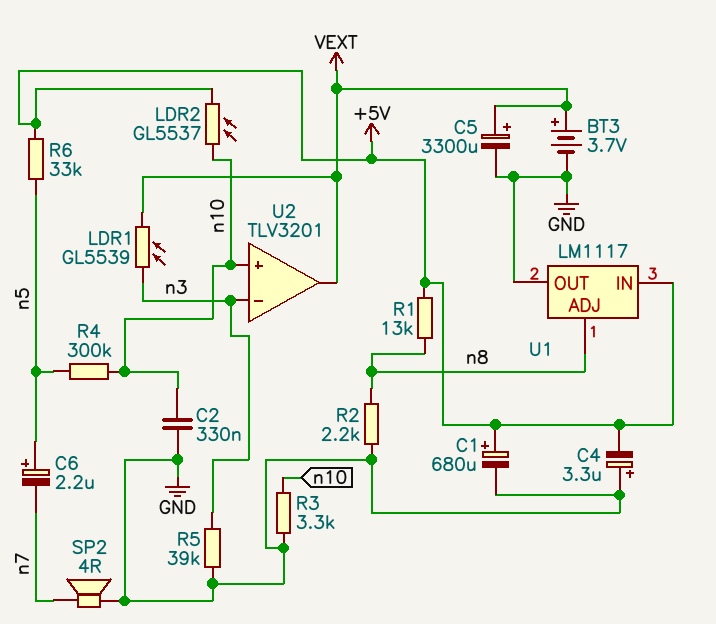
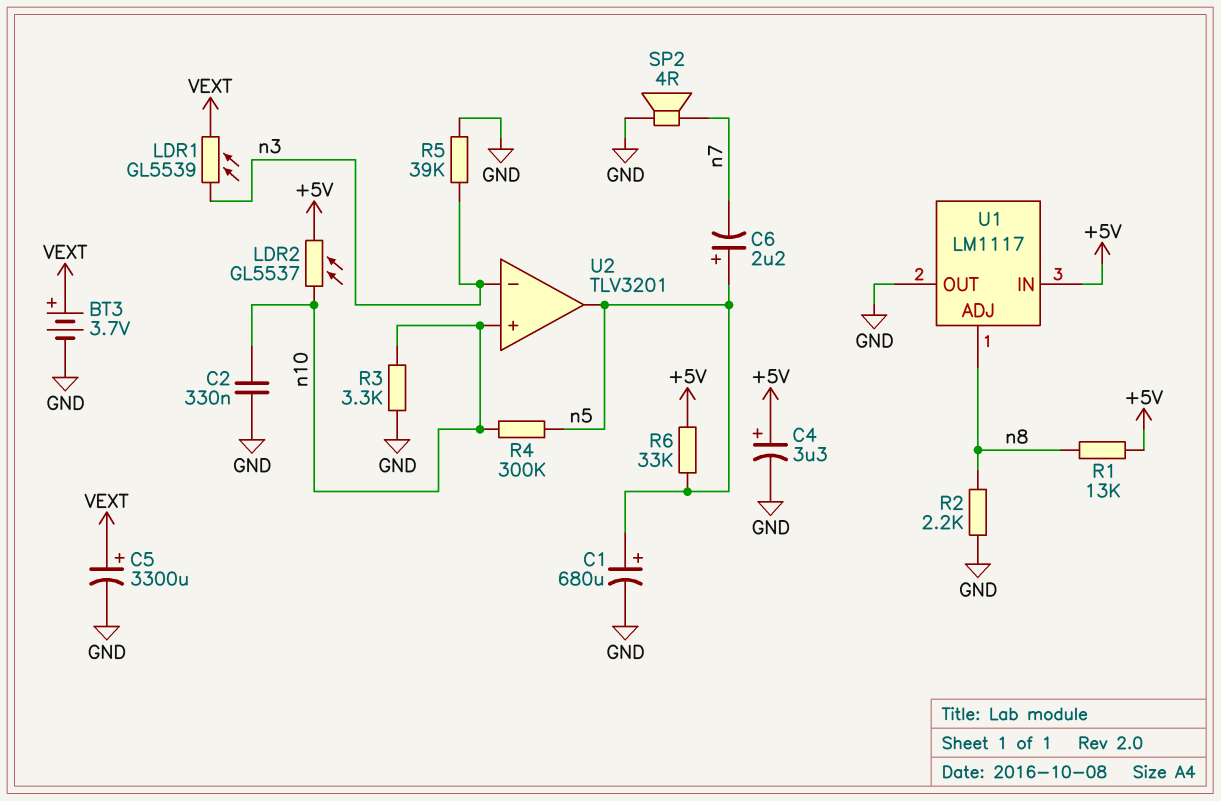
C1: 680uF (plus +5V, minus GND) -> 680uF (plus n5, minus GND)
C4: 3.3uF (plus GND, minus +5V) -> 3.3uF (plus +5V, minus GND)
U2 pin out: VEXT -> n5

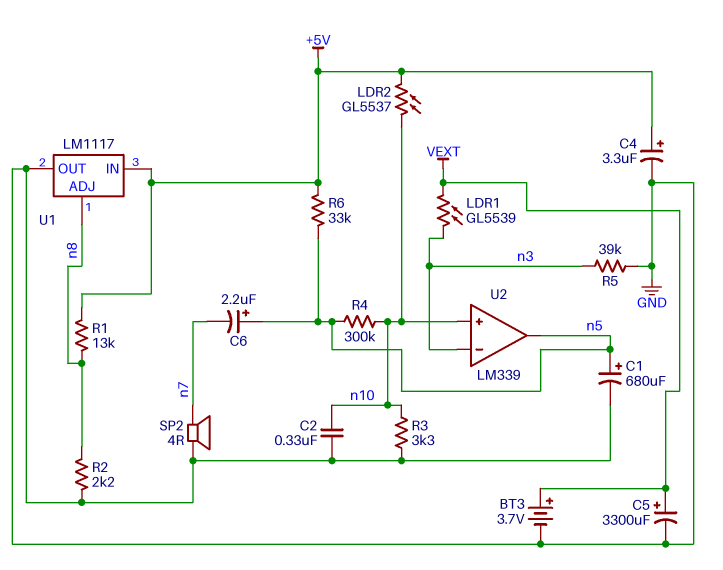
U2: TLV3201 -> LM339

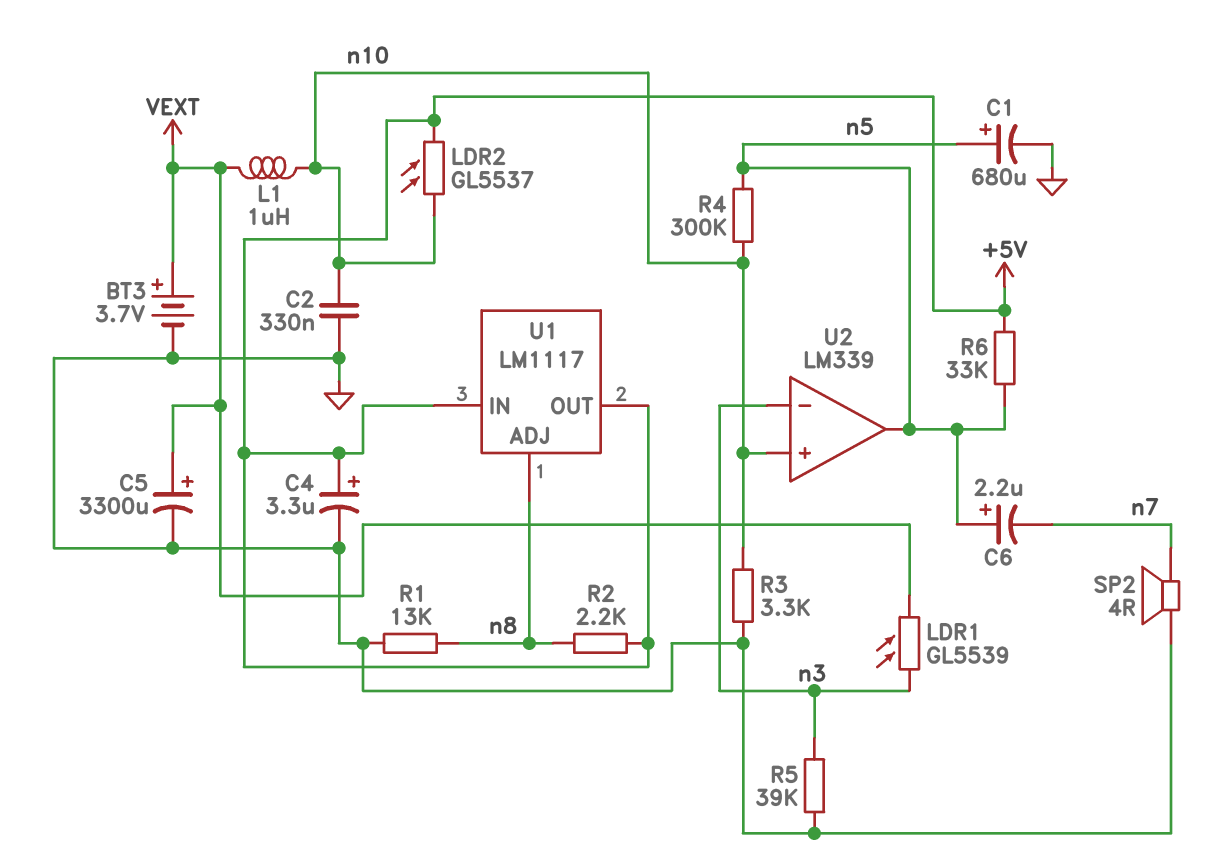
L1: none -> 1uH (VEXT, n10)
R1: 13k (+5V, n8) -> 13k (GND, n8)
R2: 2.2k (GND, n8) -> 2.2k (+5V, n8)
U1 pin OUT: GND -> +5V

